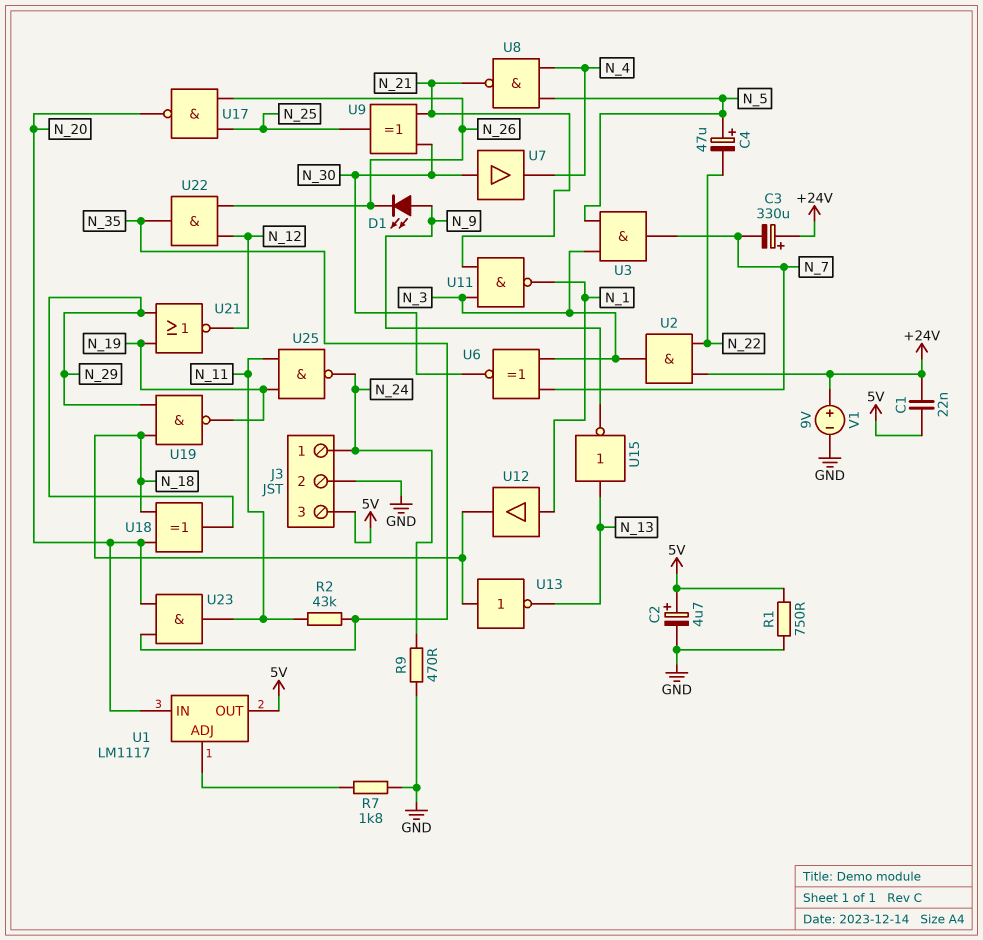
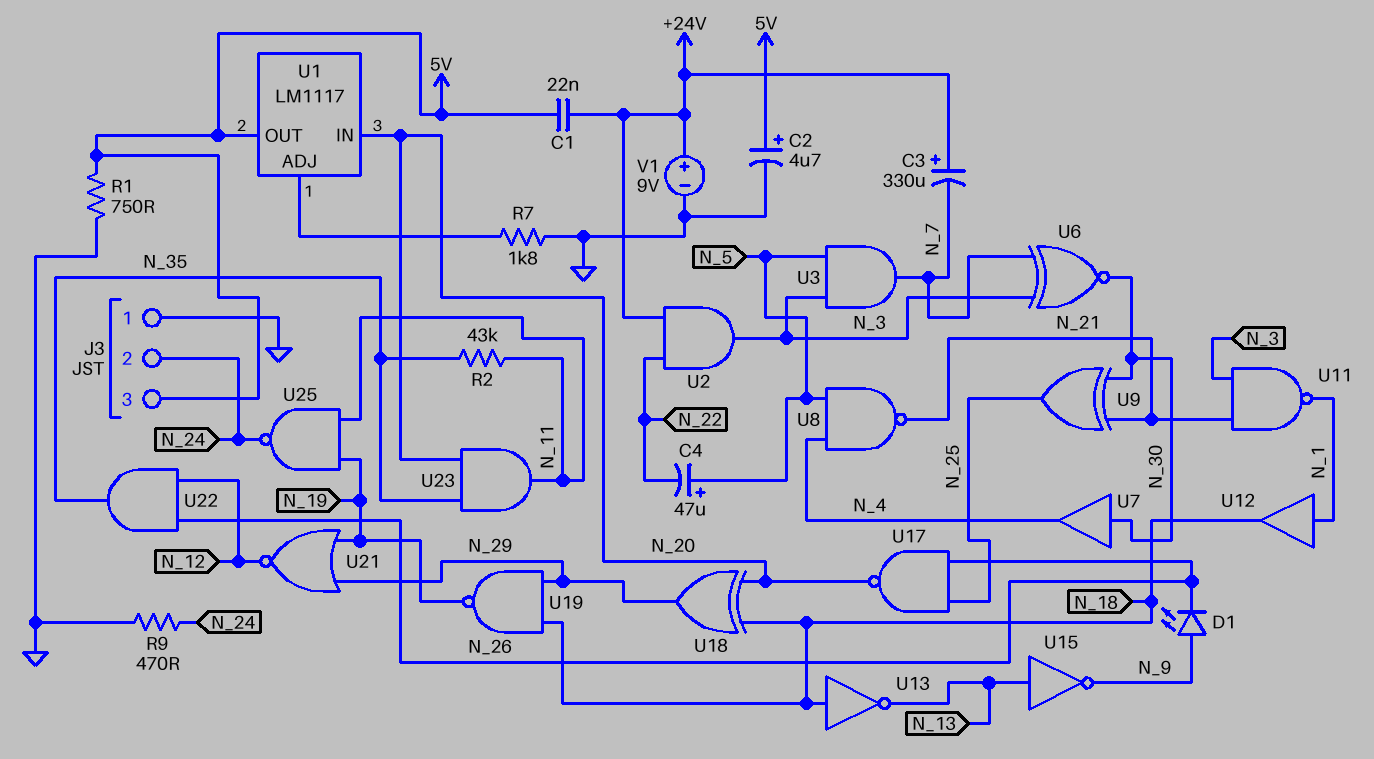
J3 pin 1: N_24 -> GND
J3 pin 2: GND -> N_24

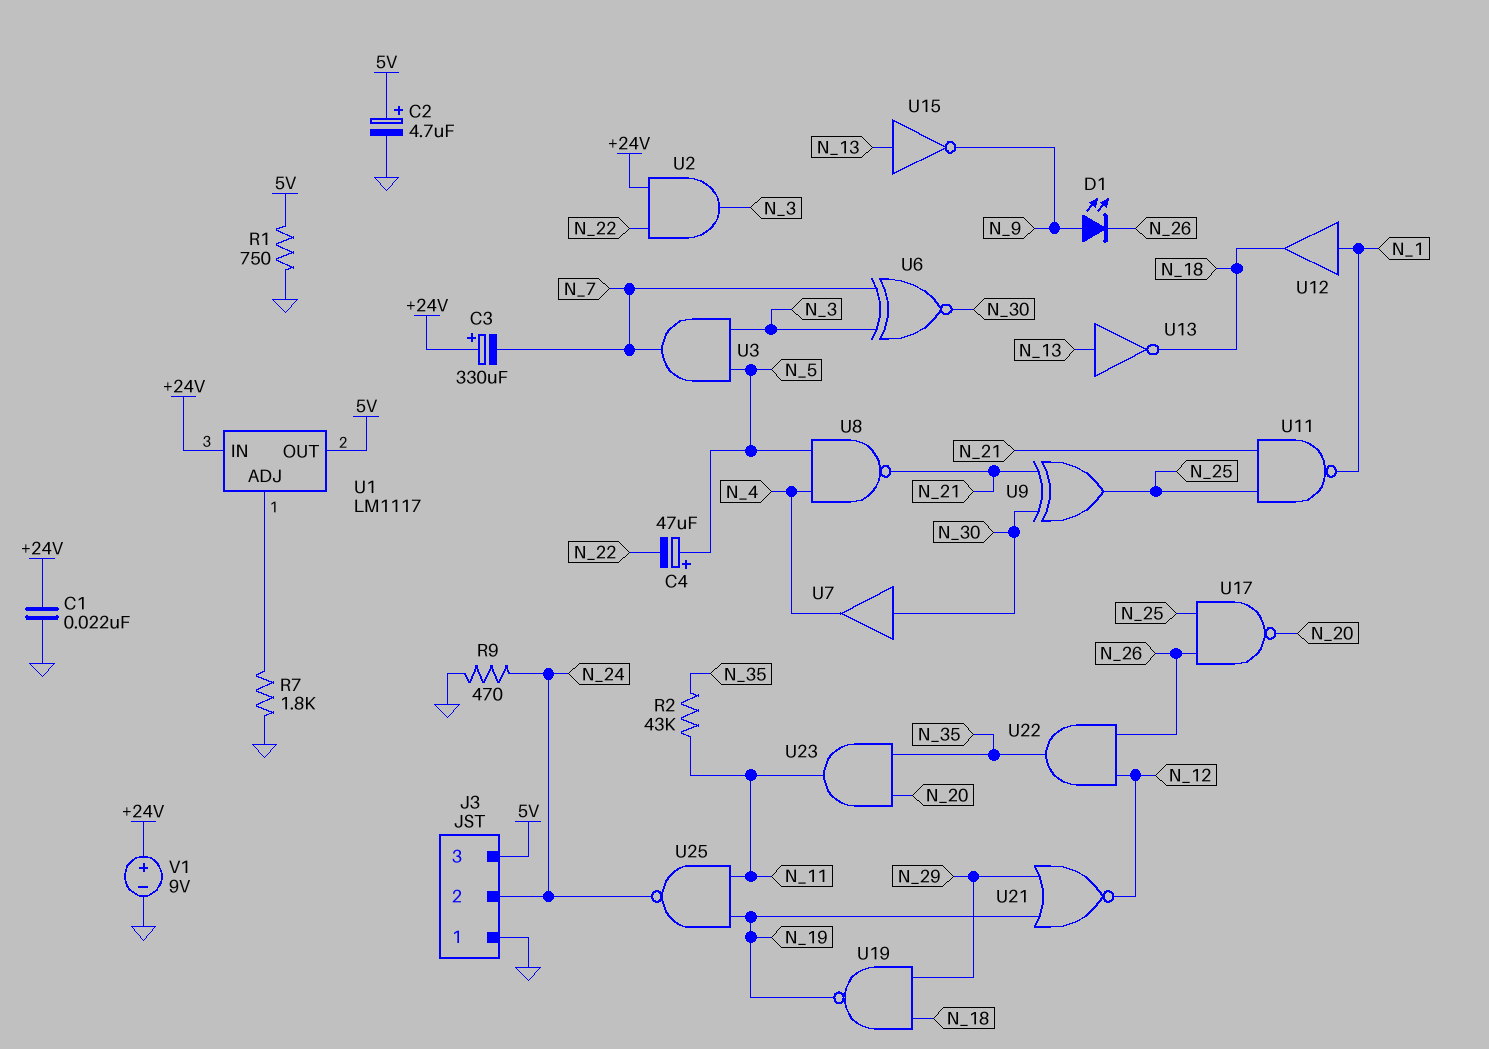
C1: 22nF (+24V, 5V) -> 22nF (+24V, GND)
U1 pin IN: N_20 -> +24V
U11: NAND (in N_3, in N_21, out N_1) -> NAND (in N_21, in N_25, out N_1)
U13: NOT (in N_18, out N_13) -> NOT (in N_13, out N_18)
U18: XOR (in N_18, in N_20, out N_29) -> none

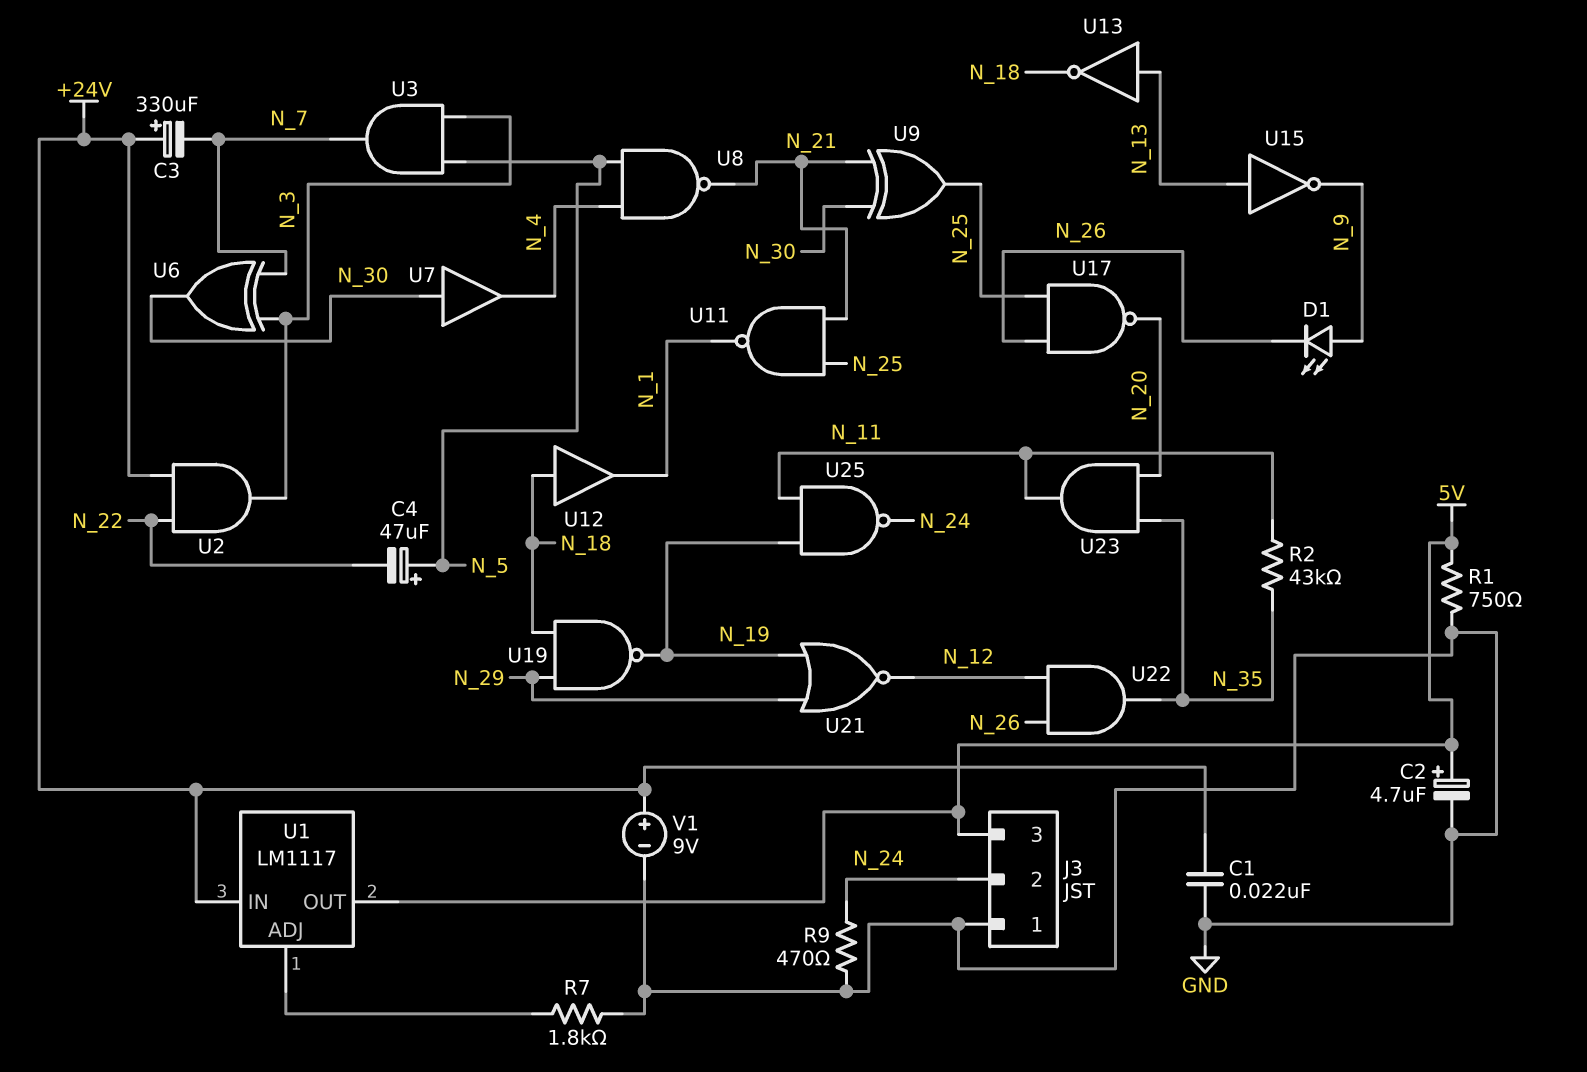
U6: XNOR (in N_3, in N_7, out N_30) -> XOR (in N_3, in N_7, out N_30)
U12: buffer (in N_1, out N_18) -> buffer (in N_18, out N_1)

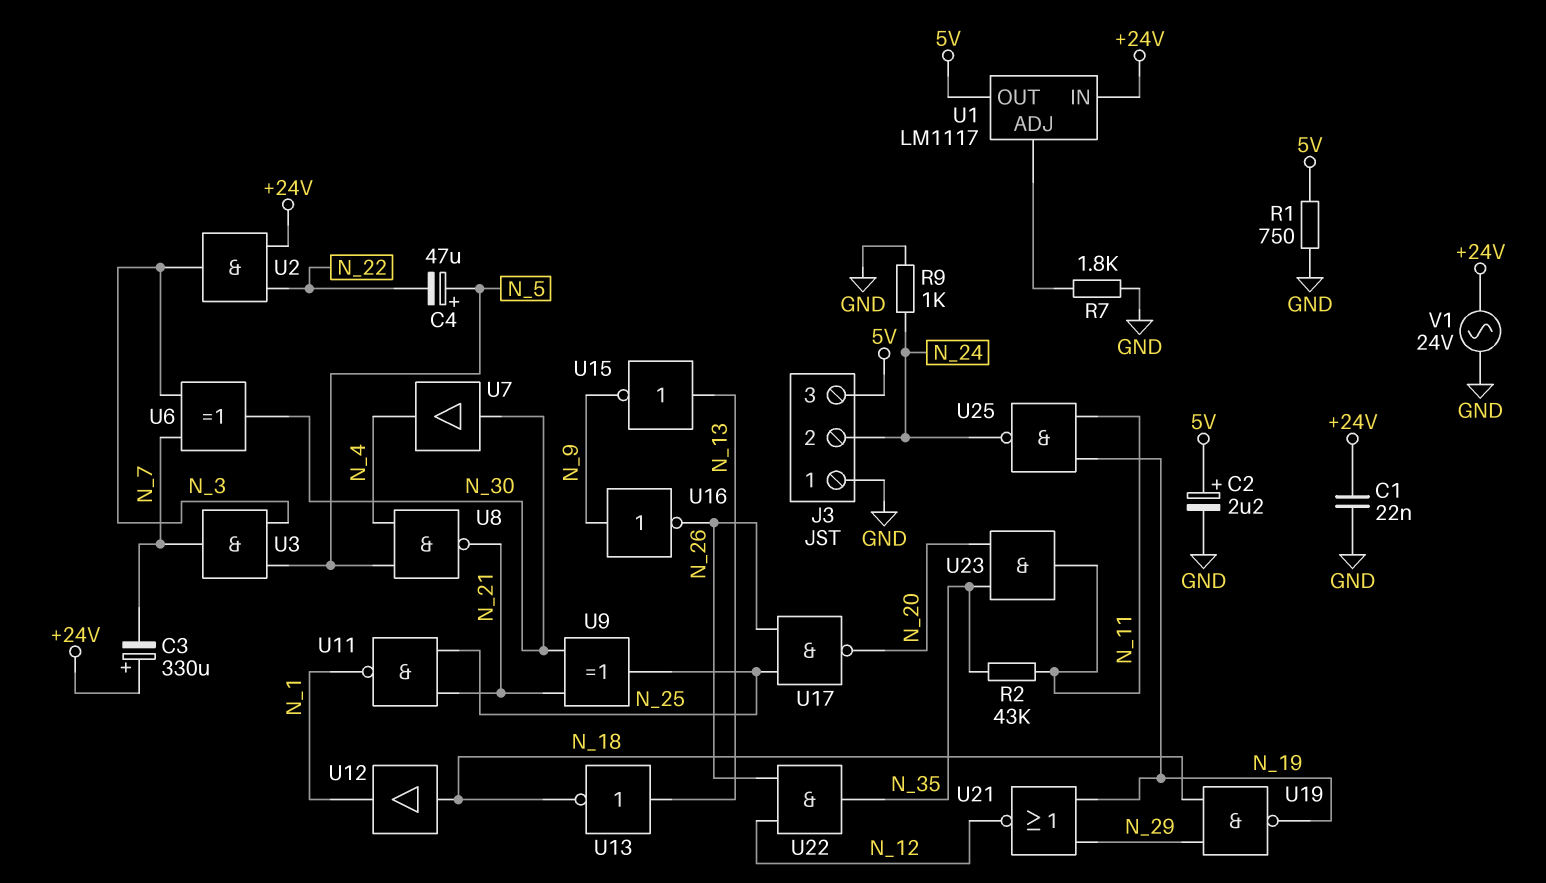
C2: 4.7uF (plus 5V, minus GND) -> 2.2uF (plus 5V, minus GND)
D1: LED (A N_9, K N_26) -> none
R9: 470 (GND, N_24) -> 1k (GND, N_24)
U16: none -> NOT (in N_9, out N_26)
V1: 9V (plus +24V, minus GND) -> AC 24V (+24V, GND)

